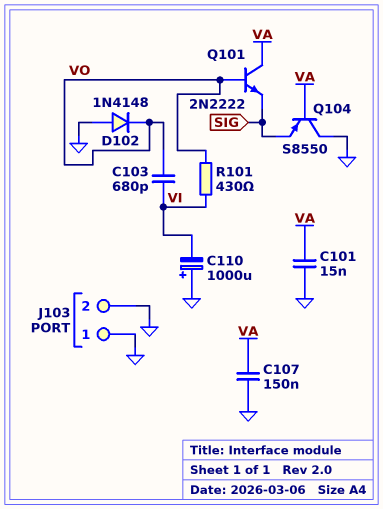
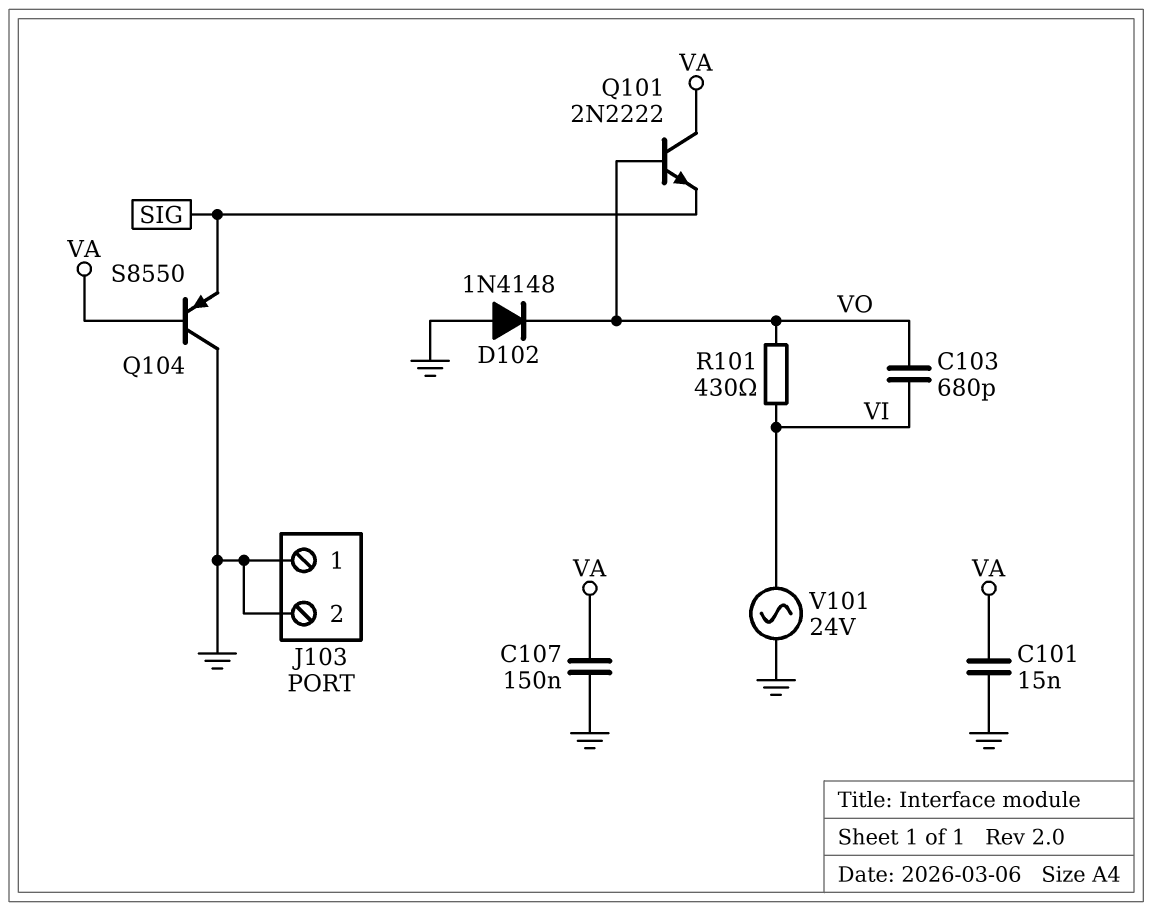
C110: 1000uF (plus GND, minus VI) -> none
V101: none -> AC 24V (GND, VI)

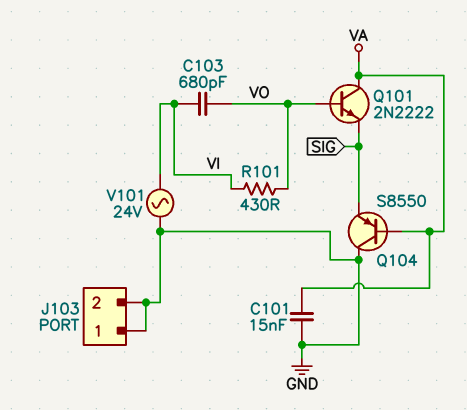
C107: 150nF (GND, VA) -> none
D102: diode 1N4148 (A GND, K VO) -> none

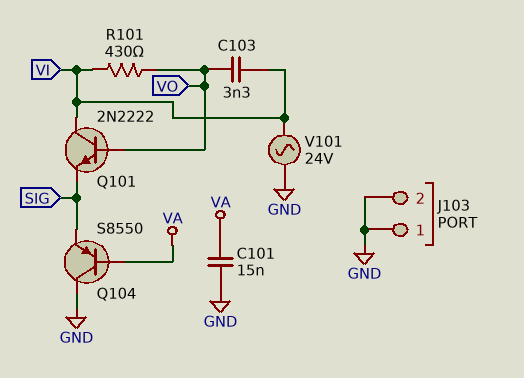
C103: 680pF (VI, VO) -> 3.3nF (VI, VO)
Q101: NPN 2N2222 (B VO, C VA, E SIG) -> NPN 2N2222 (B VO, C VI, E SIG)

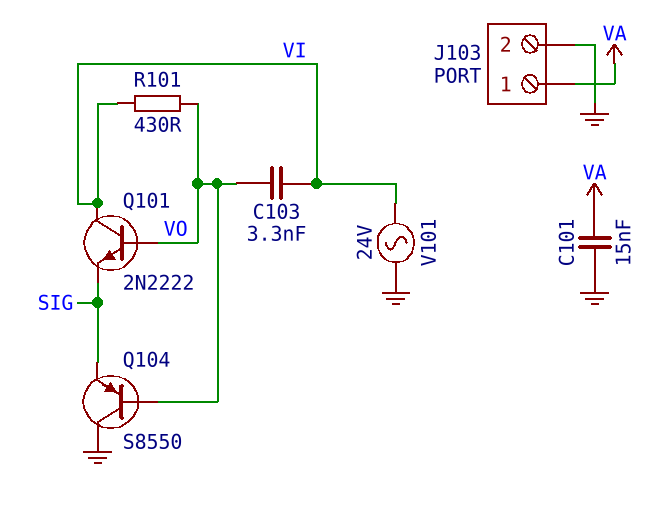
J103 pin 1: GND -> VA
Q104: PNP S8550 (B VA, C GND, E SIG) -> PNP S8550 (B VO, C GND, E SIG)

